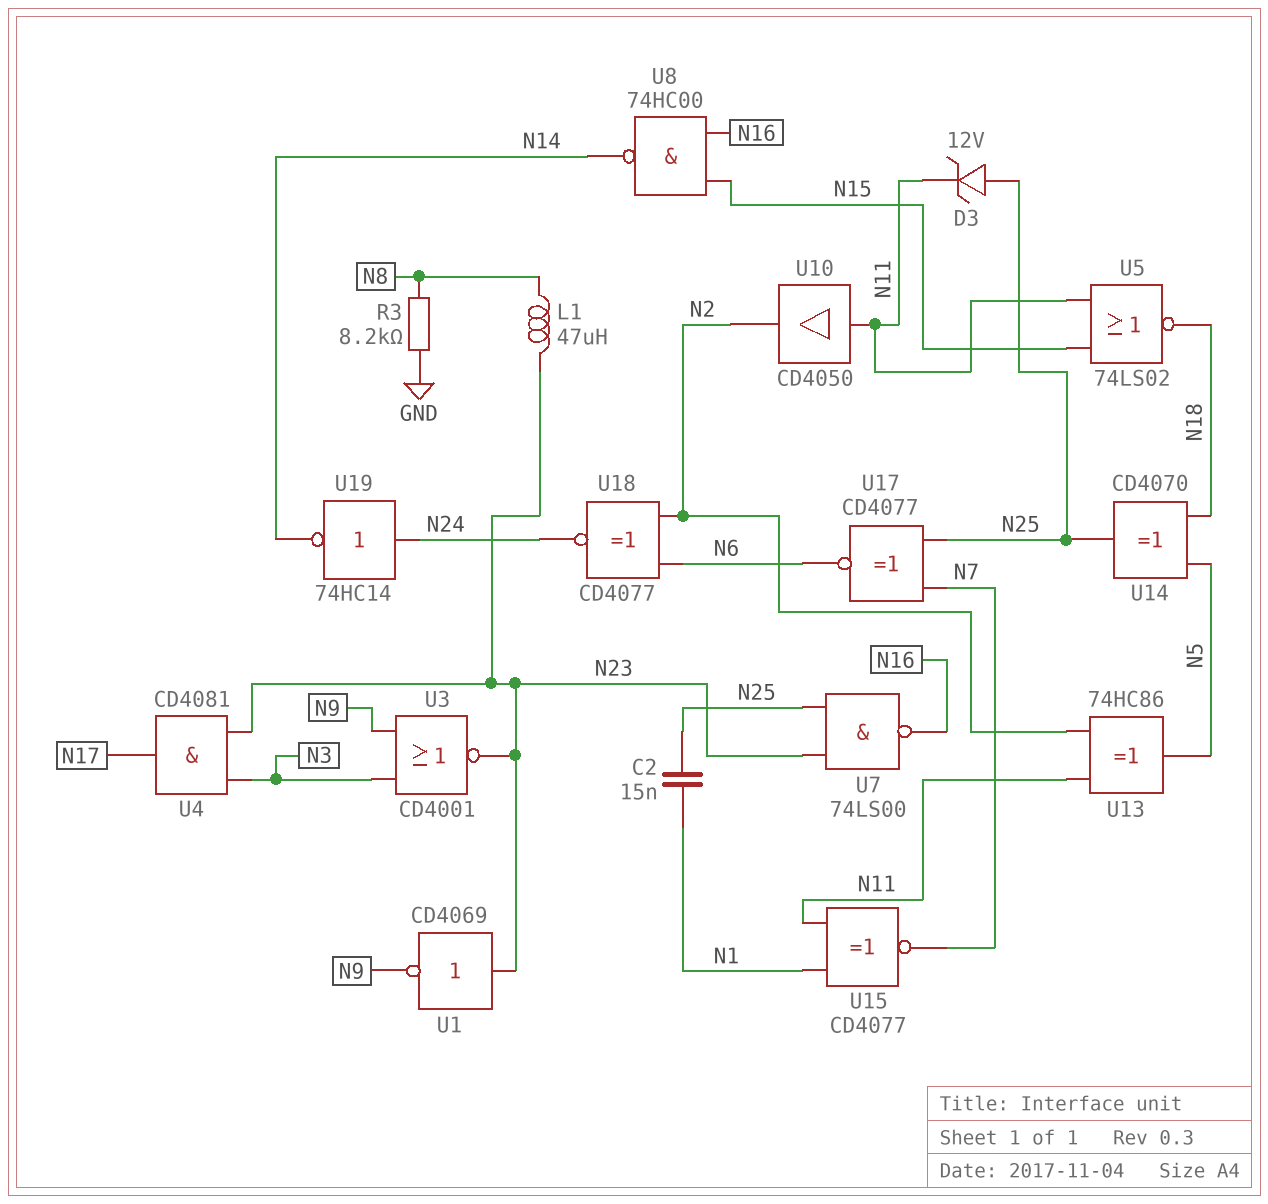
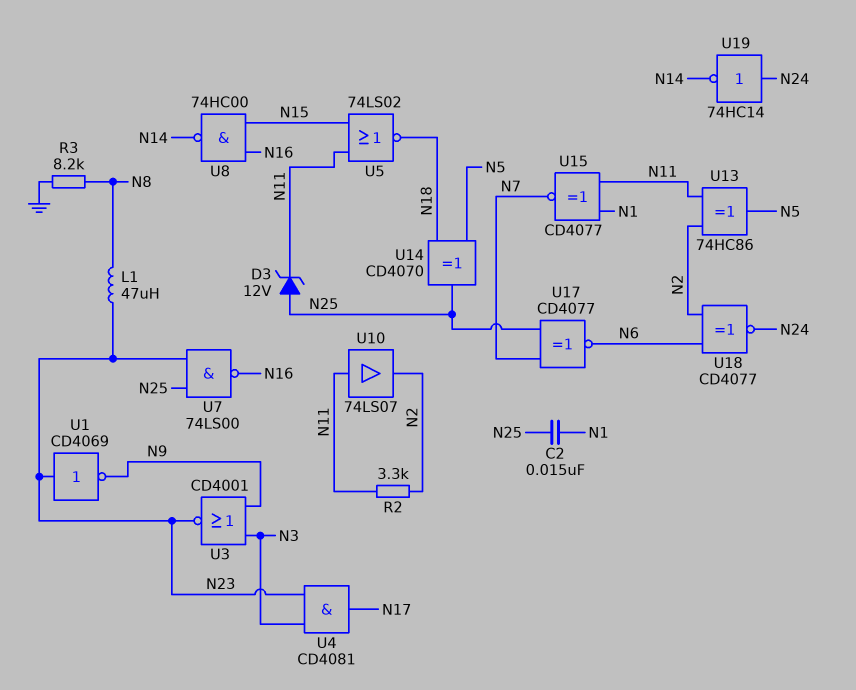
R2: none -> 3.3k (N2, N11)
U10: buffer CD4050 (in N11, out N2) -> buffer 74LS07 (in N11, out N2)

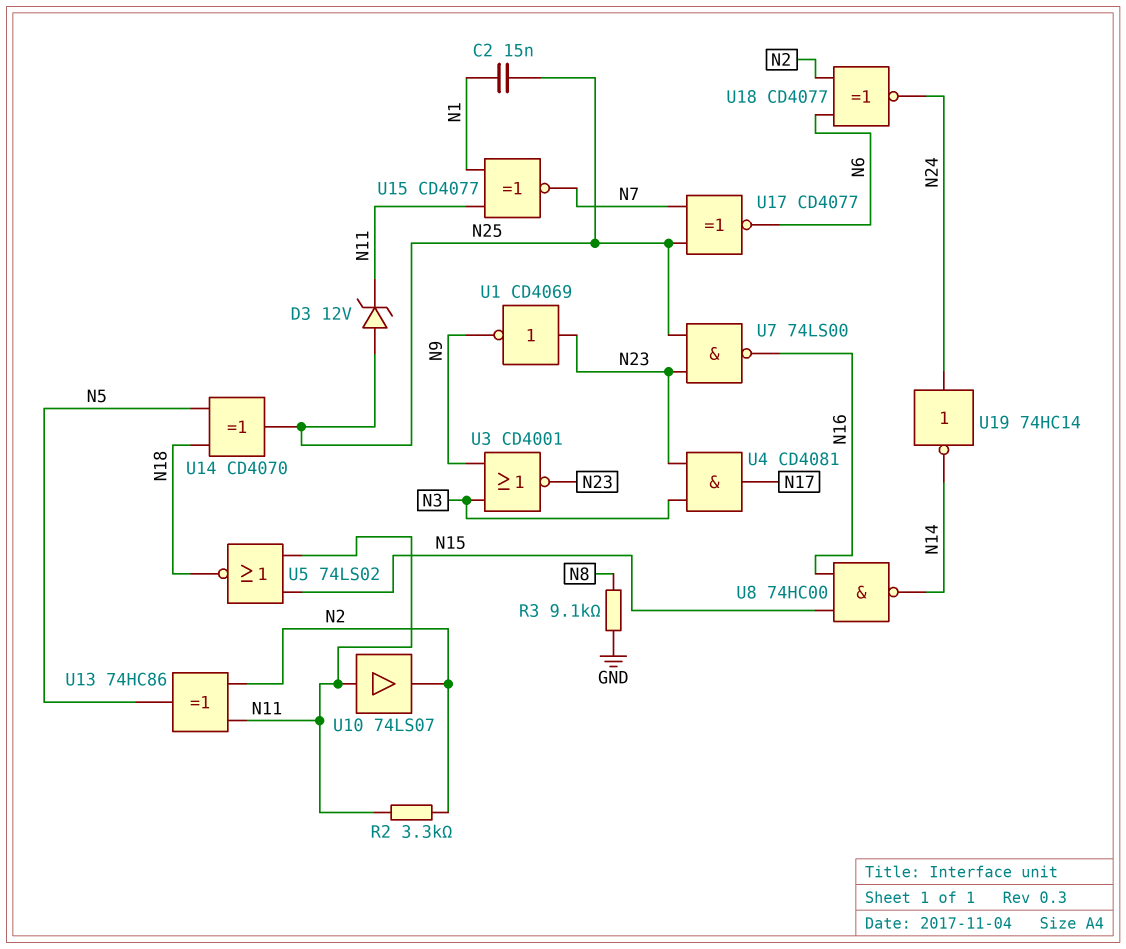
L1: 47uH (N8, N23) -> none
R3: 8.2k (GND, N8) -> 9.1k (GND, N8)

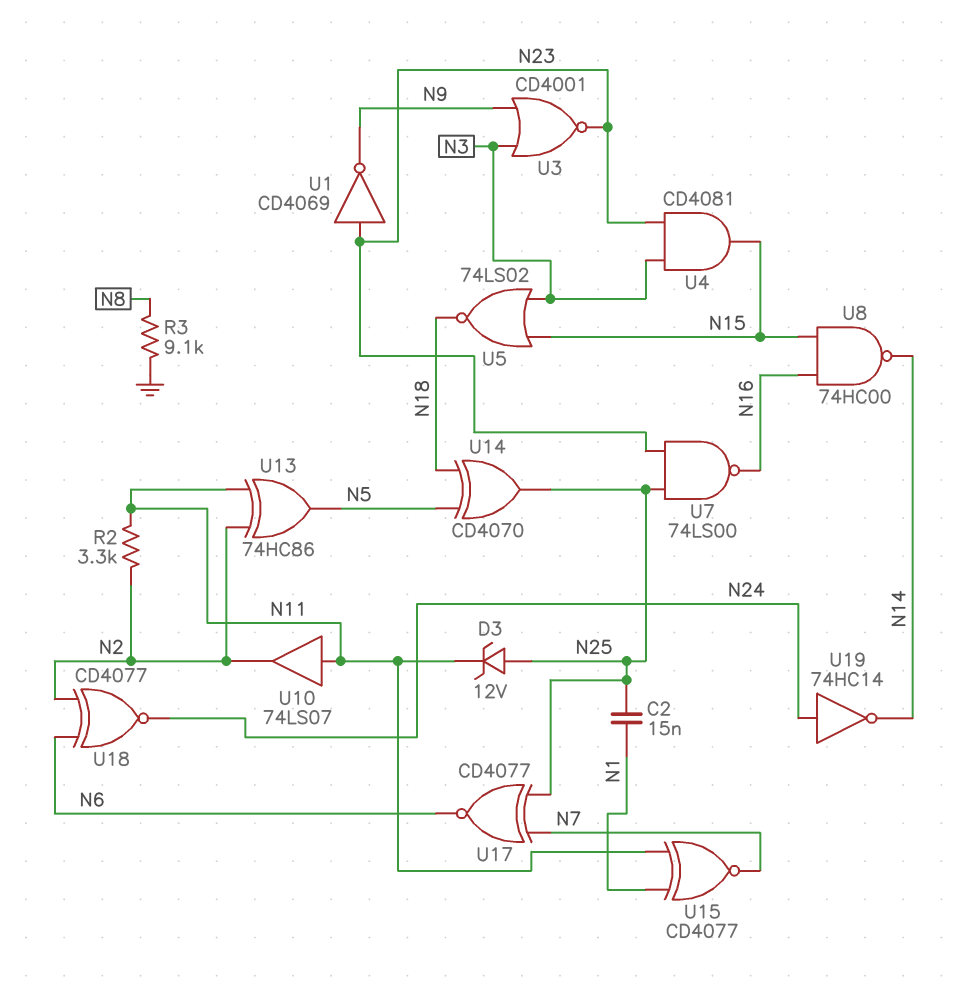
U4: AND CD4081 (in N3, in N23, out N17) -> AND CD4081 (in N3, in N23, out N15)
U5: NOR 74LS02 (in N11, in N15, out N18) -> NOR 74LS02 (in N3, in N15, out N18)

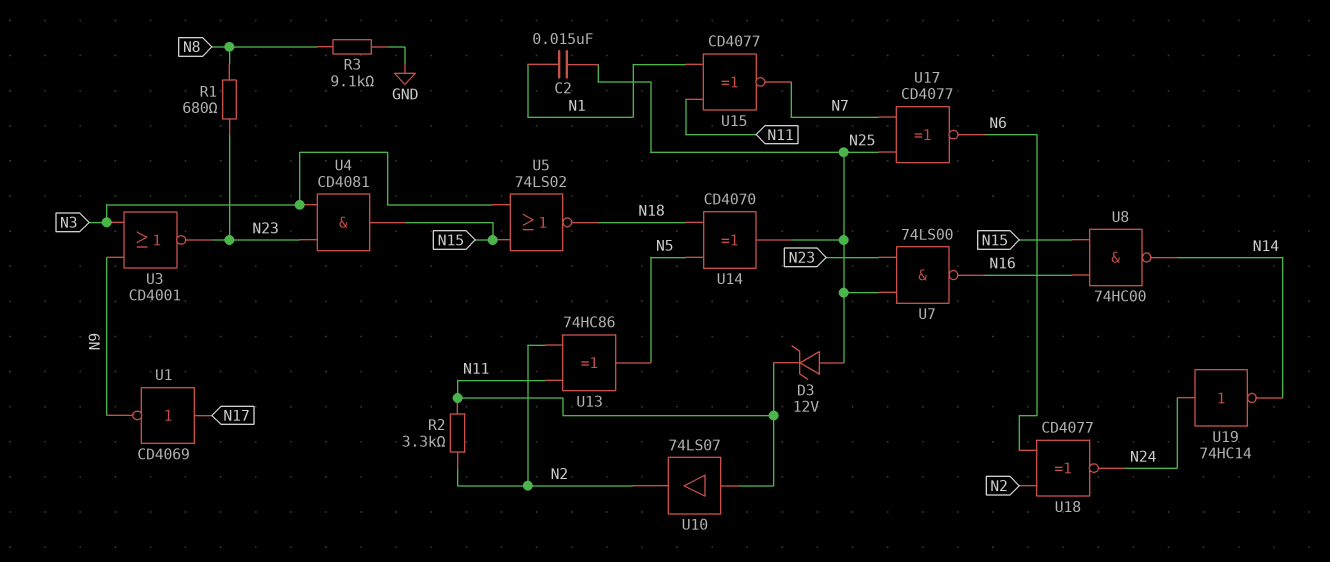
R1: none -> 680 (N8, N23)
U1: NOT CD4069 (in N23, out N9) -> NOT CD4069 (in N17, out N9)

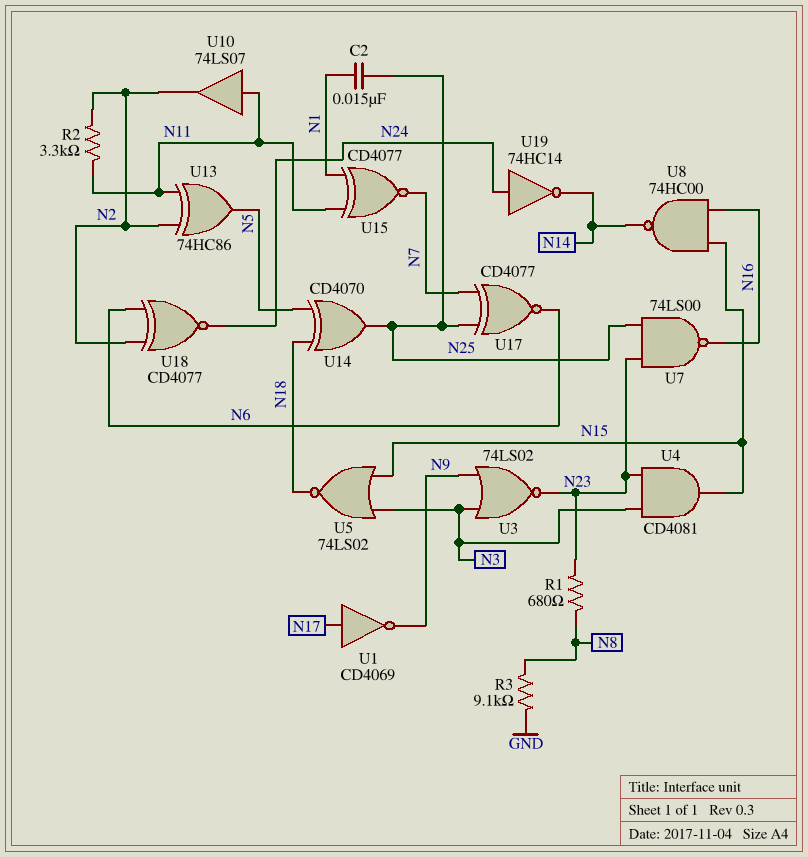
D3: zener 12V (A N25, K N11) -> none
U3: NOR CD4001 (in N3, in N9, out N23) -> NOR 74LS02 (in N3, in N9, out N23)

